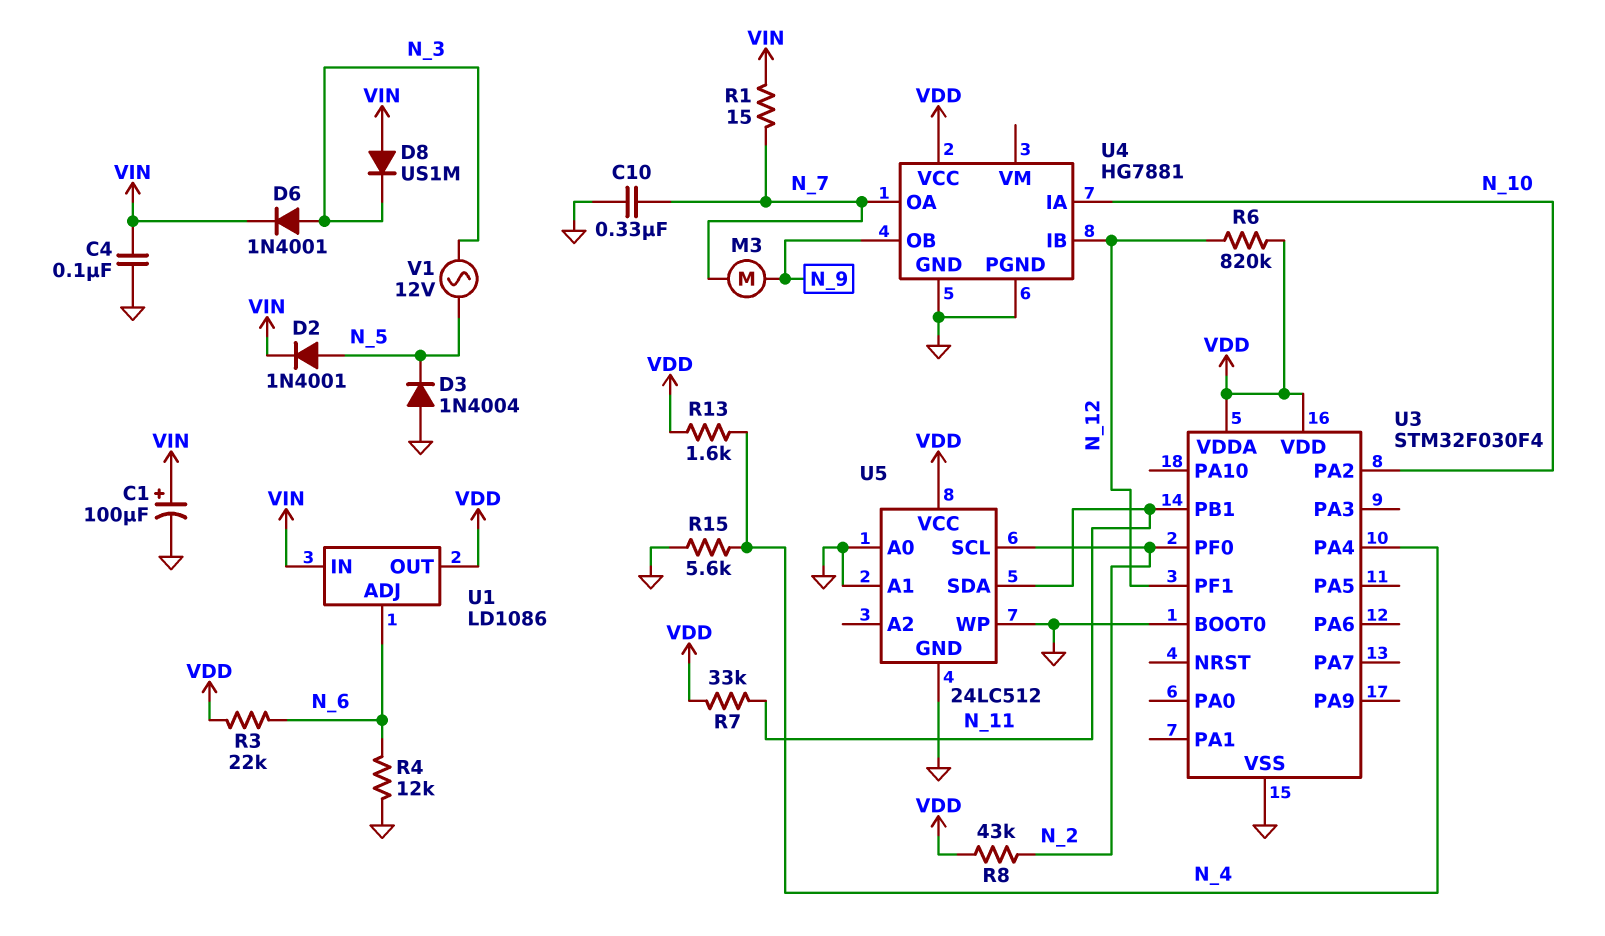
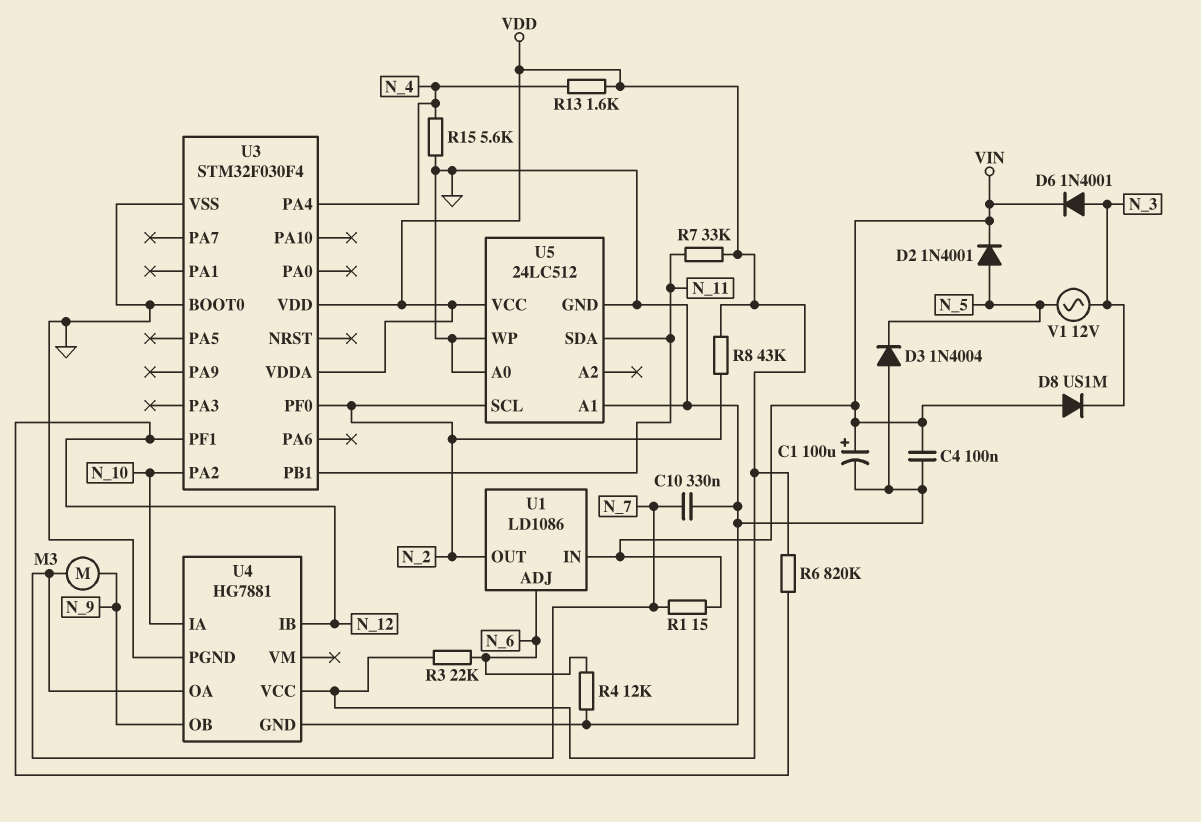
U1 pin OUT: VDD -> N_2

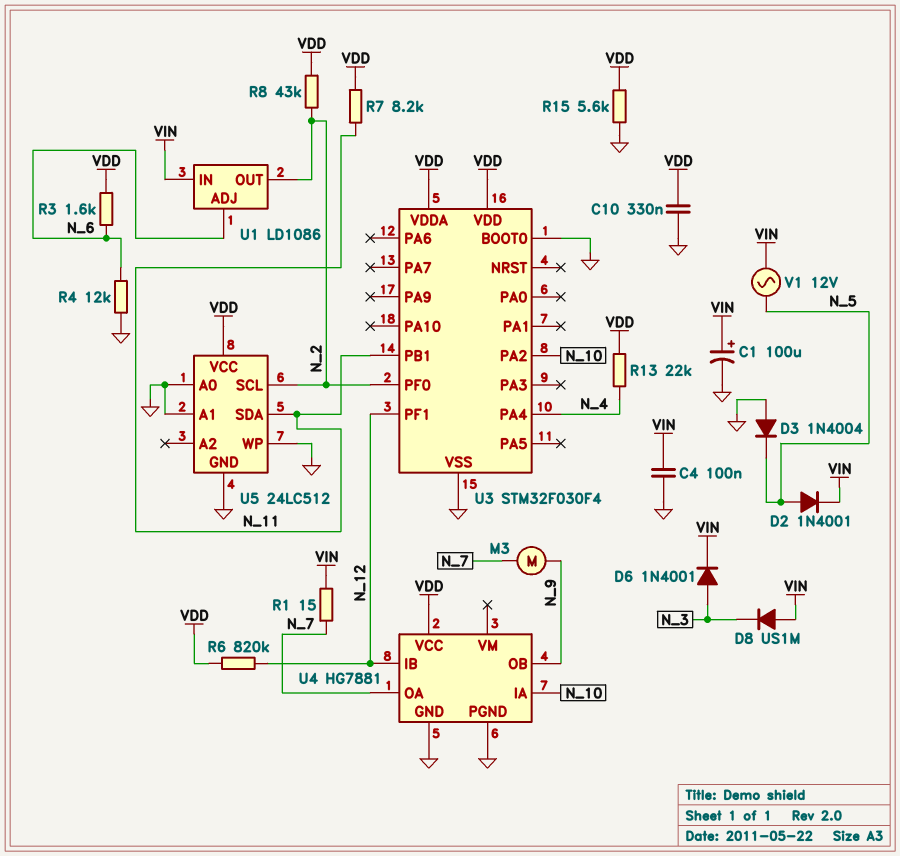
C10: 330nF (GND, N_7) -> 330nF (GND, VDD)
R3: 22k (N_6, VDD) -> 1.6k (N_6, VDD)
R7: 33k (N_11, VDD) -> 8.2k (N_11, VDD)
R13: 1.6k (N_4, VDD) -> 22k (N_4, VDD)
R15: 5.6k (GND, N_4) -> 5.6k (GND, VDD)
V1: AC 12V (N_3, N_5) -> AC 12V (N_5, VIN)

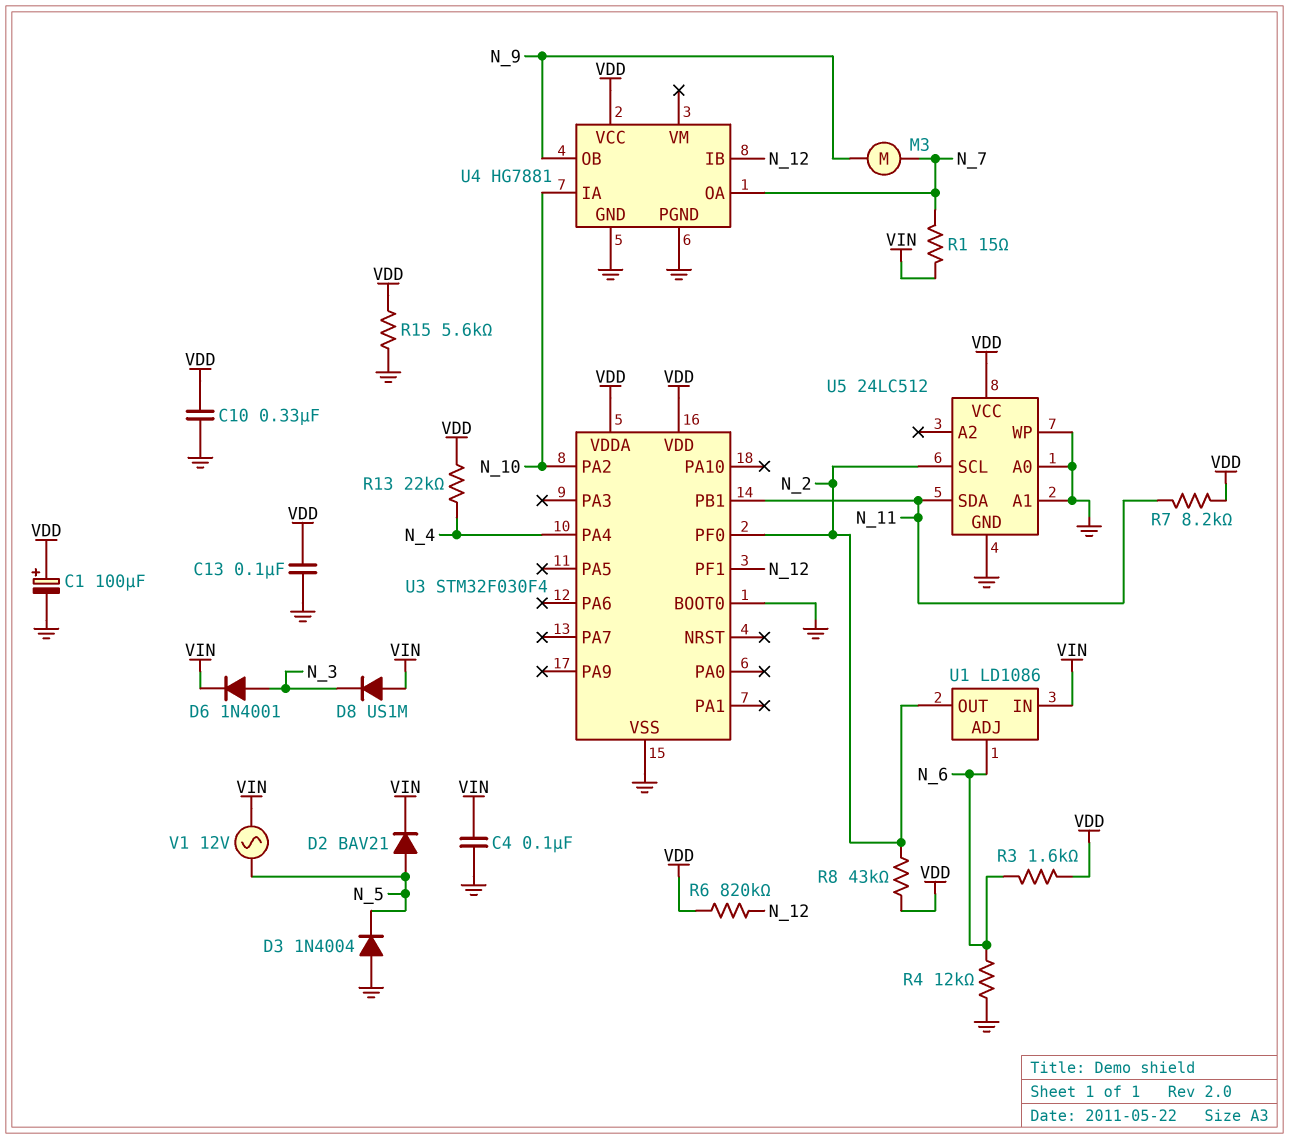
C1: 100uF (plus VIN, minus GND) -> 100uF (plus VDD, minus GND)
C13: none -> 100nF (GND, VDD)
D2: diode 1N4001 (A N_5, K VIN) -> diode BAV21 (A N_5, K VIN)

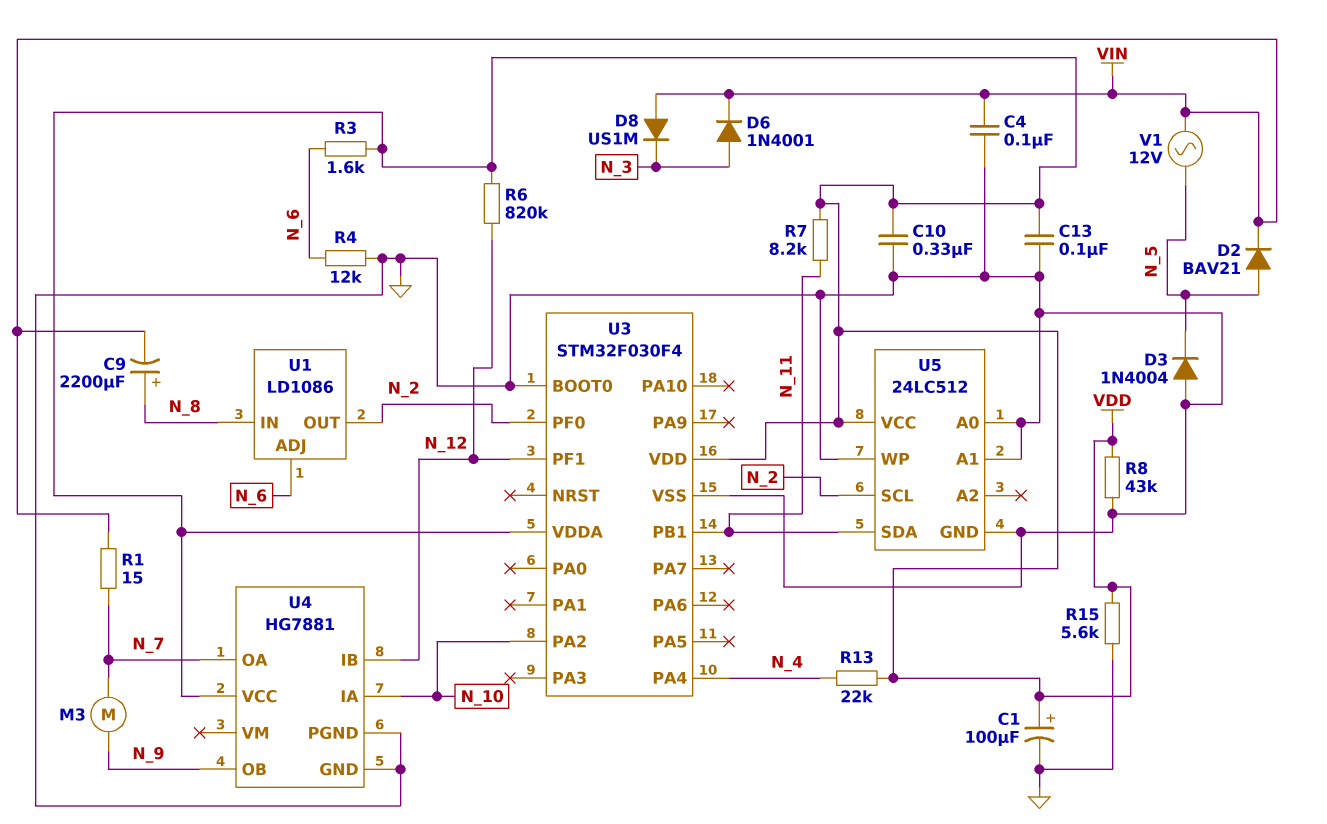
C9: none -> 2200uF (plus N_8, minus VIN)
R8: 43k (N_2, VDD) -> 43k (GND, VDD)
U1 pin IN: VIN -> N_8

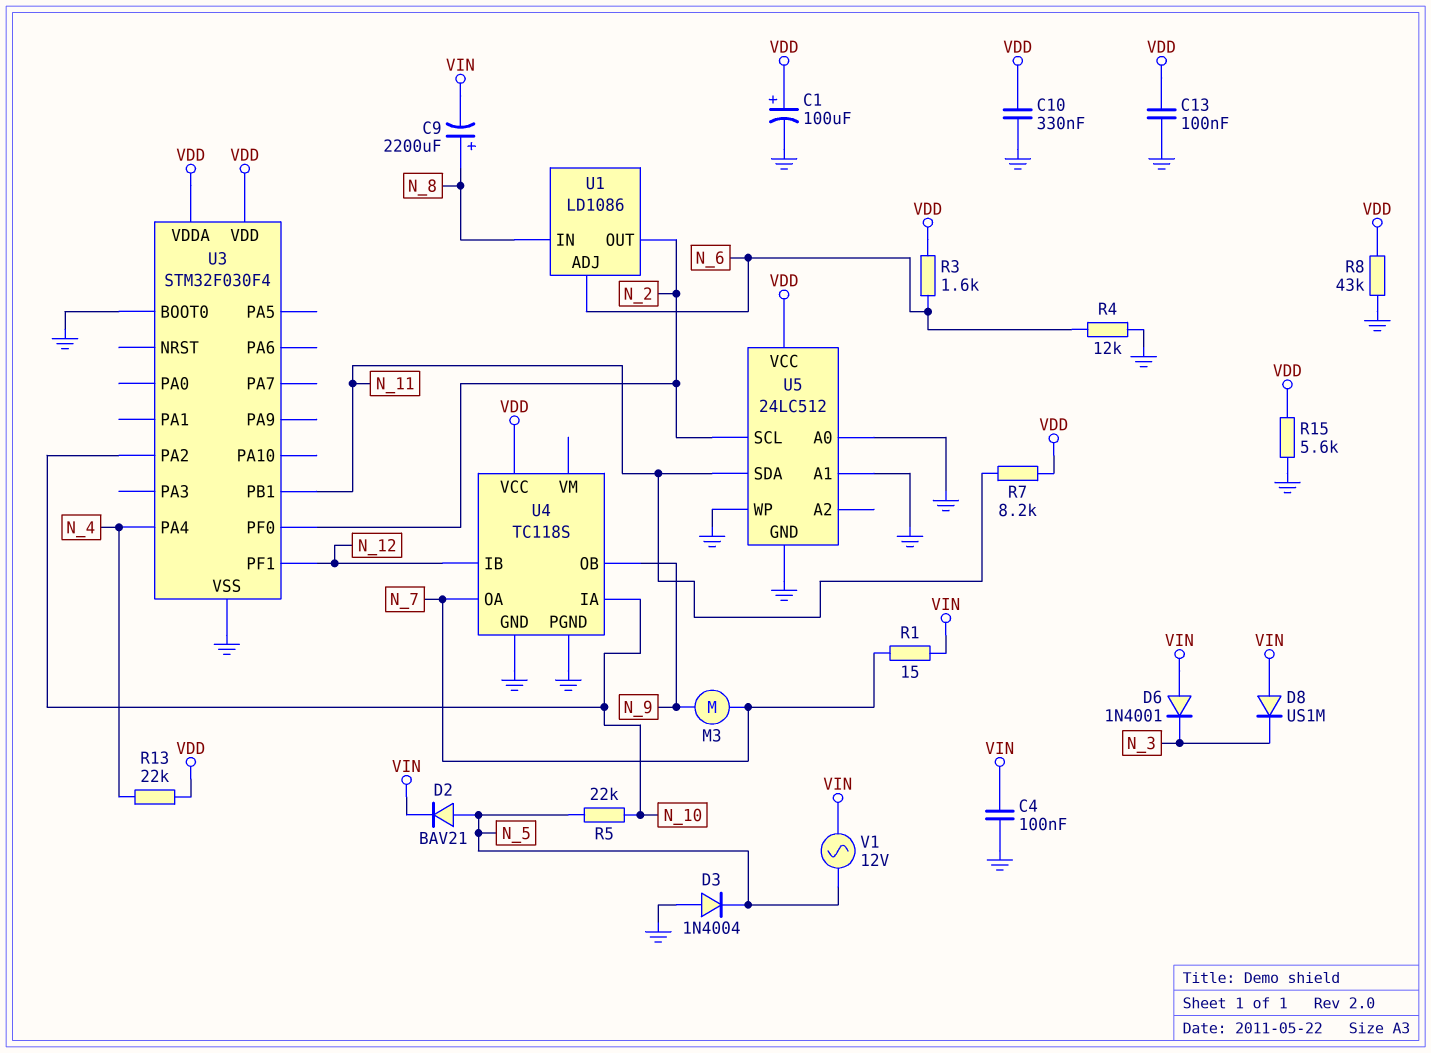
D6: diode 1N4001 (A N_3, K VIN) -> diode 1N4001 (A VIN, K N_3)
R5: none -> 22k (N_5, N_10)
R6: 820k (N_12, VDD) -> none
U4: HG7881 -> TC118S

